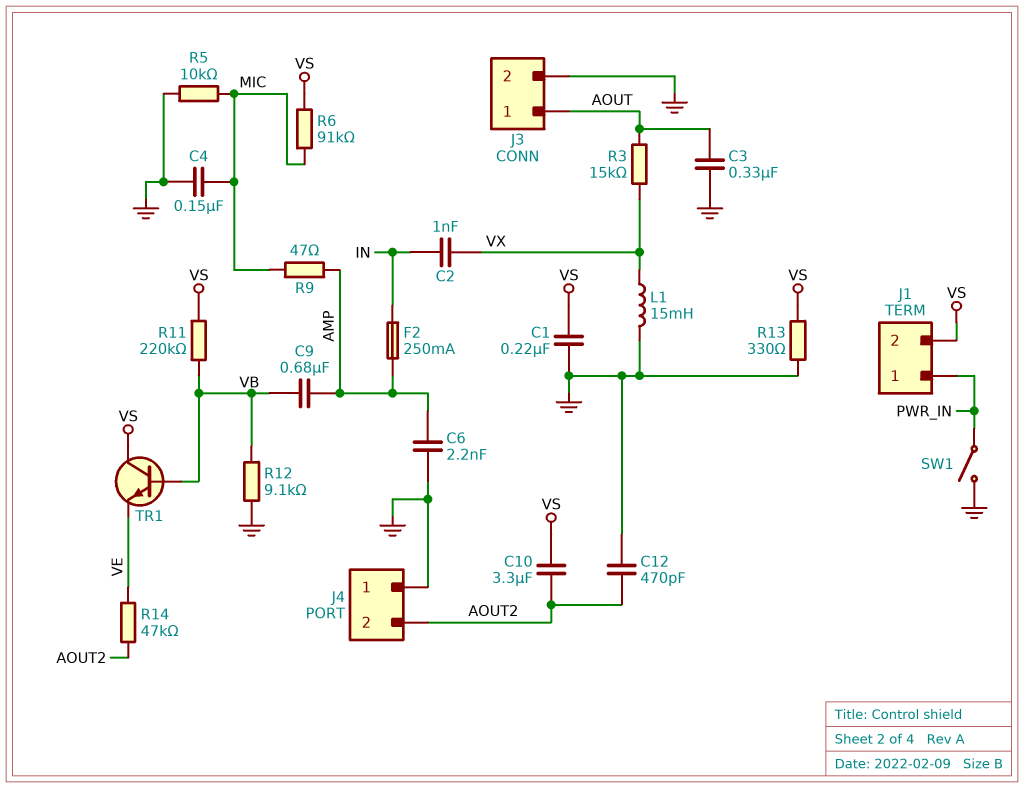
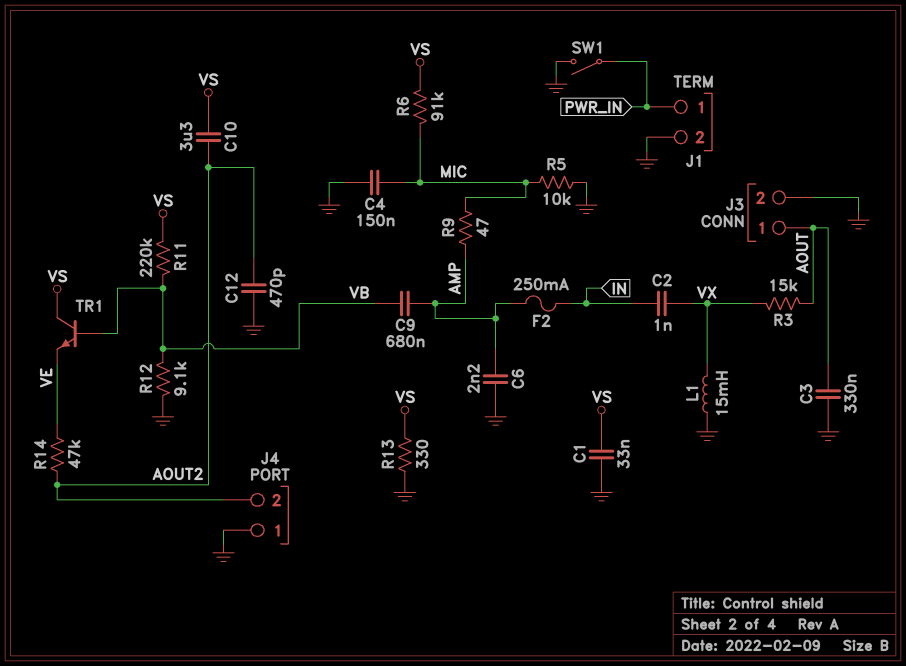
C1: 220nF (GND, VS) -> 33nF (GND, VS)
J1 pin 2: VS -> GND

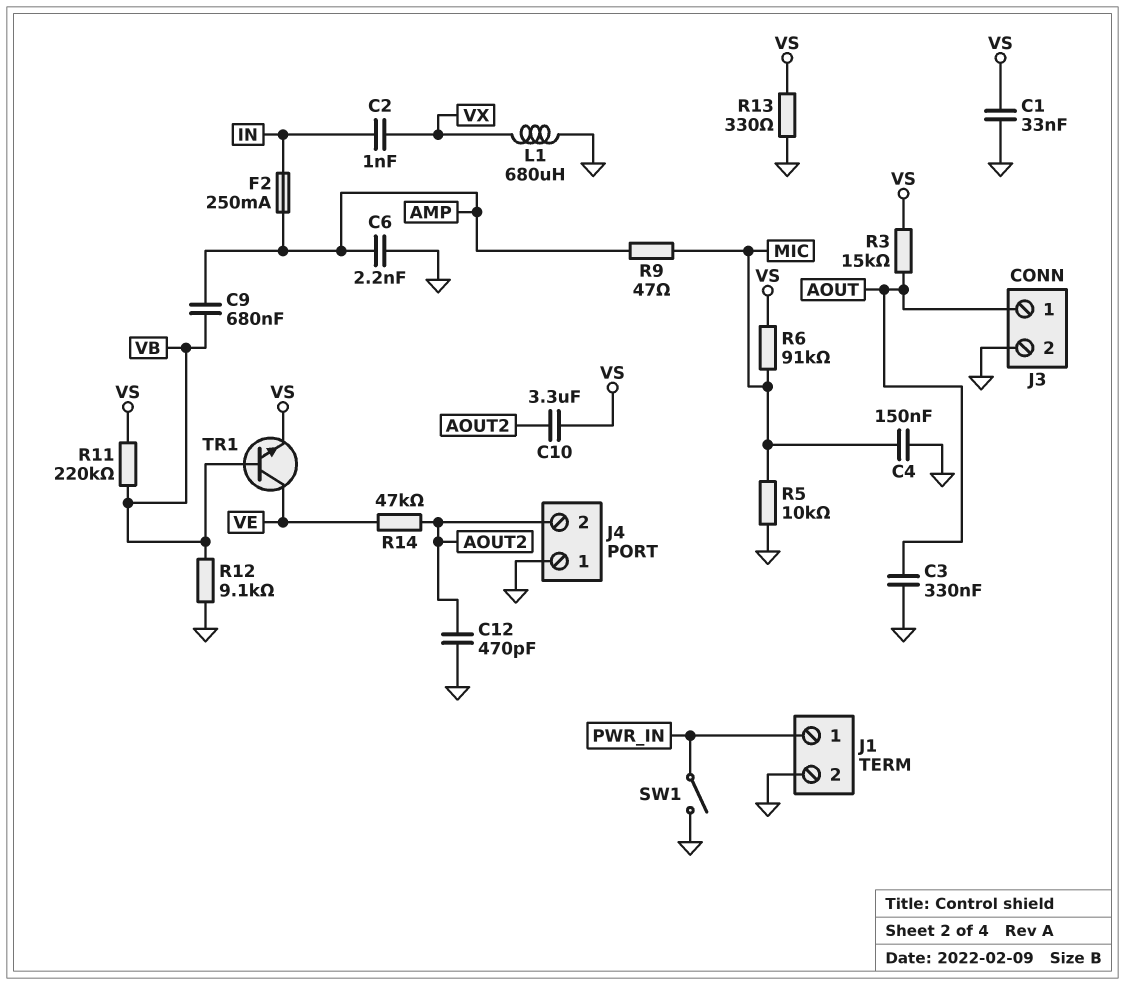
L1: 15mH (GND, VX) -> 680uH (GND, VX)
R3: 15k (AOUT, VX) -> 15k (AOUT, VS)
TR1: NPN (B VB, C VS, E VE) -> NPN (B VB, C VE, E VS)

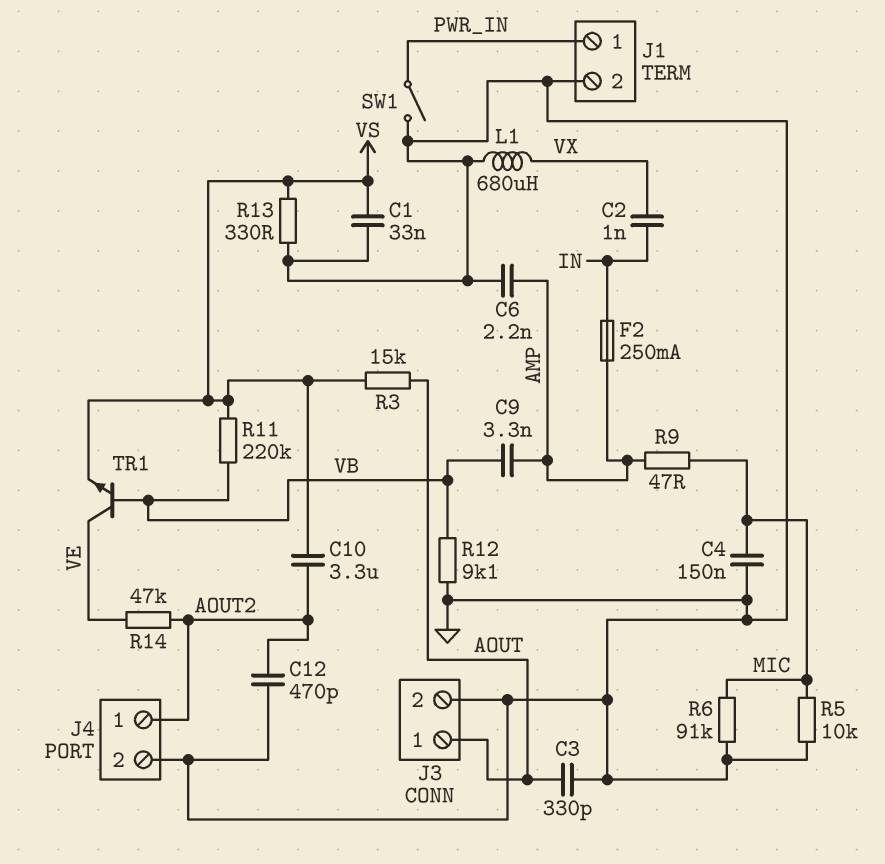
C3: 330nF (AOUT, GND) -> 330pF (AOUT, GND)
C9: 680nF (AMP, VB) -> 3.3nF (AMP, VB)
J4 pin 1: GND -> AOUT2
J4 pin 2: AOUT2 -> GND
R6: 91k (MIC, VS) -> 91k (GND, MIC)

